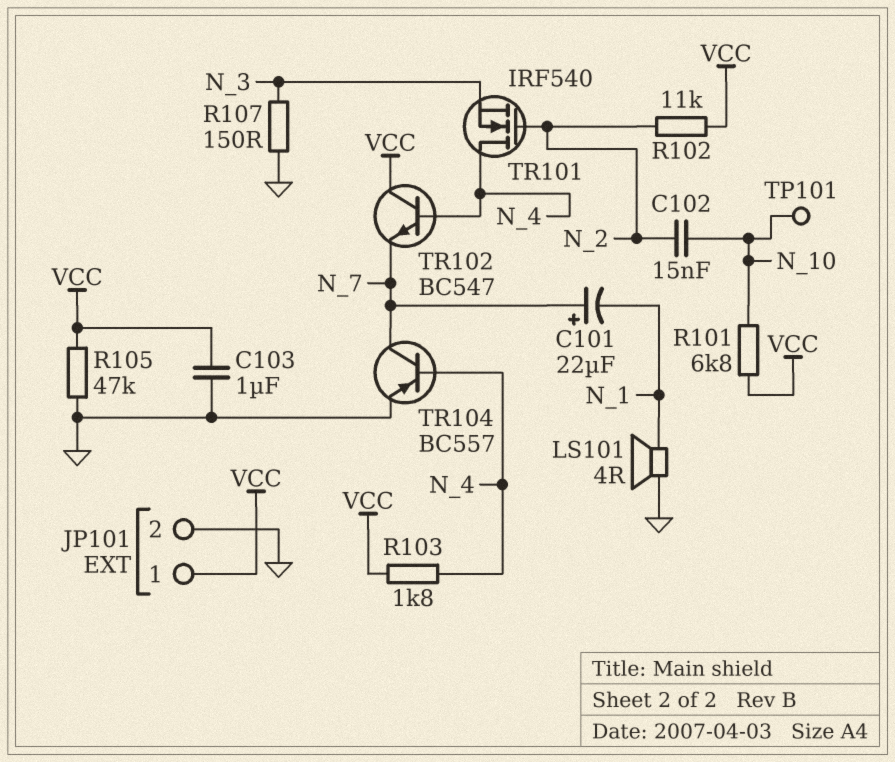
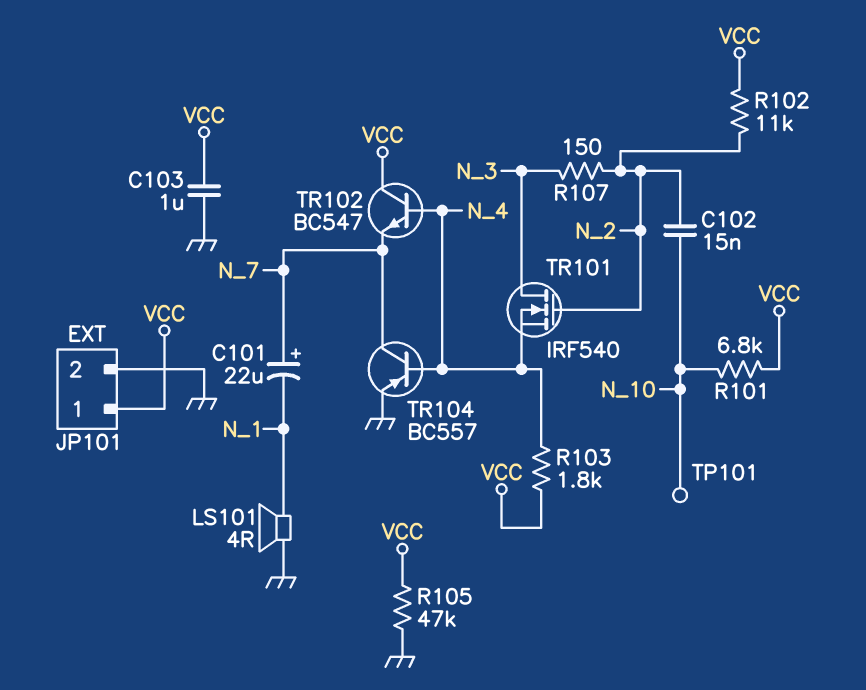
R107: 150 (GND, N_3) -> 150 (N_2, N_3)
TR101: NMOS IRF540 (G N_2, D N_4, S N_3) -> NMOS IRF540 (G N_2, D N_3, S N_4)

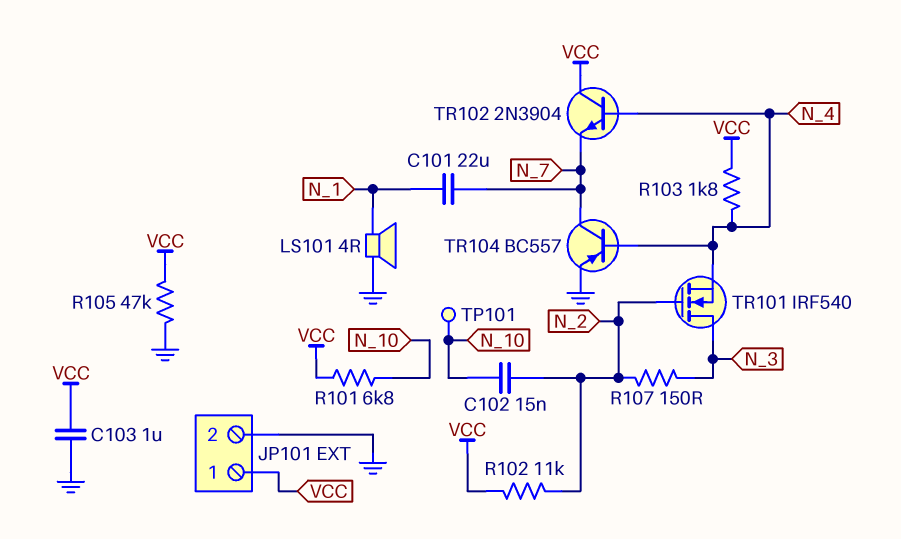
C101: 22uF (plus N_7, minus N_1) -> 22uF (N_1, N_7)
TR102: NPN BC547 (B N_4, C VCC, E N_7) -> NPN 2N3904 (B N_4, C VCC, E N_7)

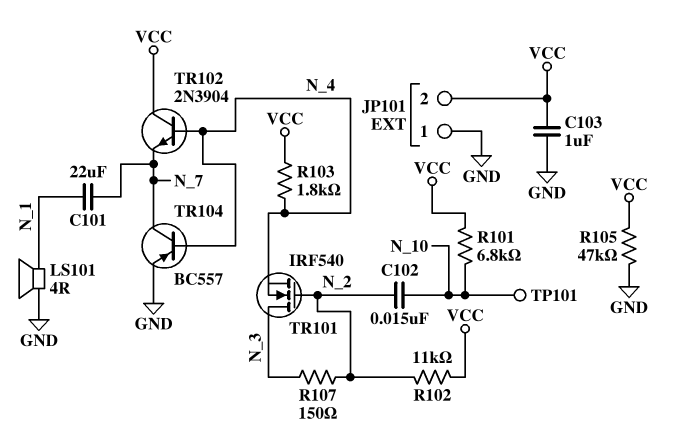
JP101 pin 1: VCC -> GND
JP101 pin 2: GND -> VCC

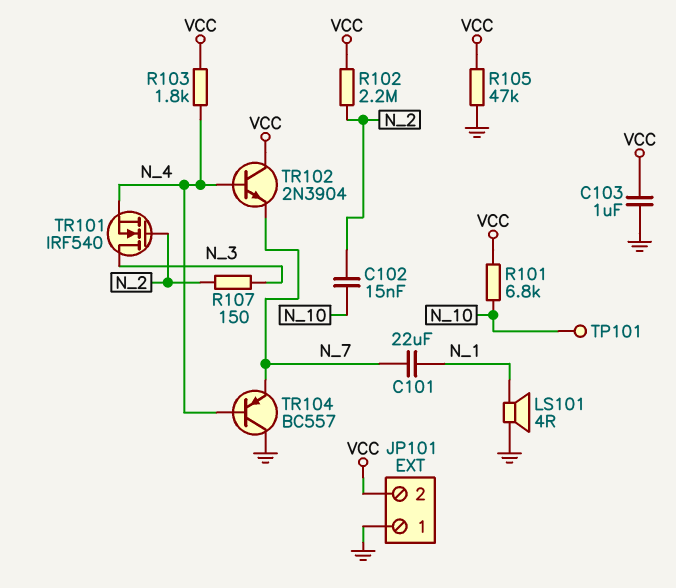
R102: 11k (N_2, VCC) -> 2.2M (N_2, VCC)
TR104: PNP BC557 (B N_4, C N_7, E GND) -> PNP BC557 (B N_4, C GND, E N_7)

